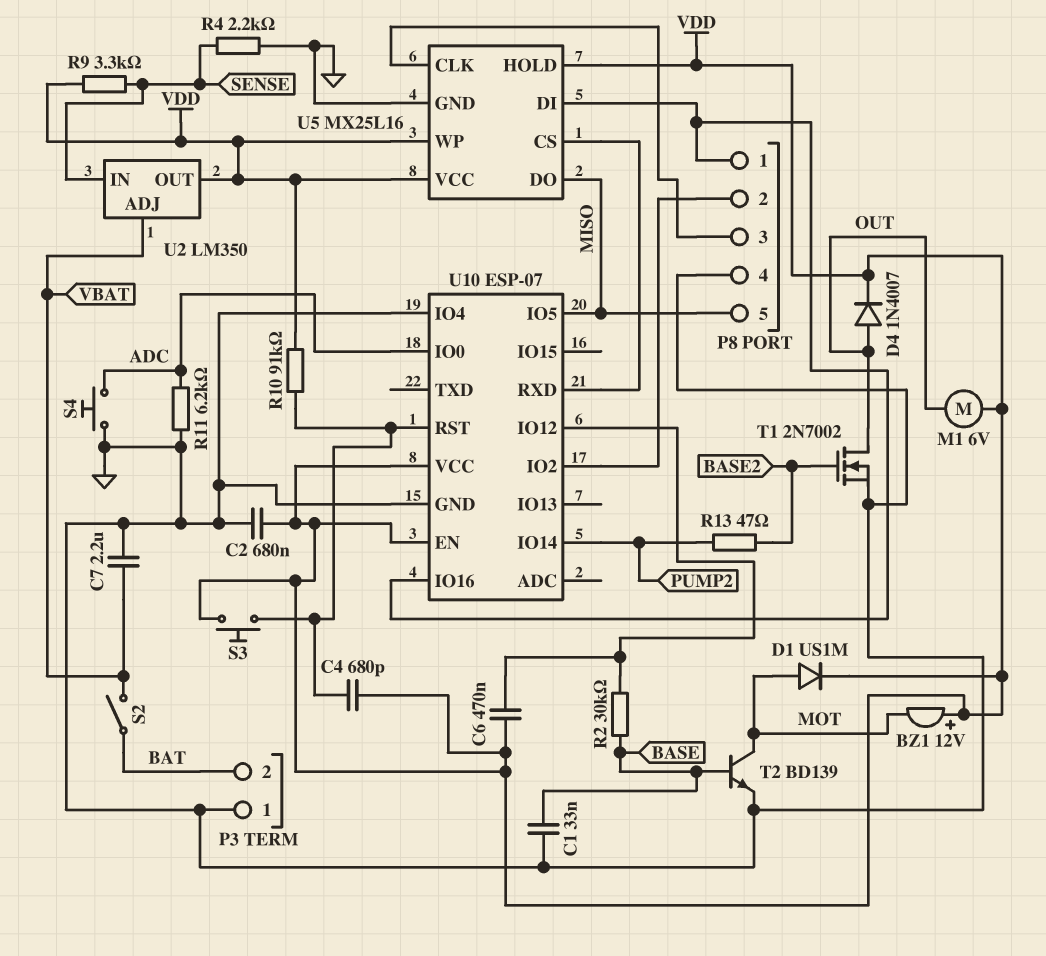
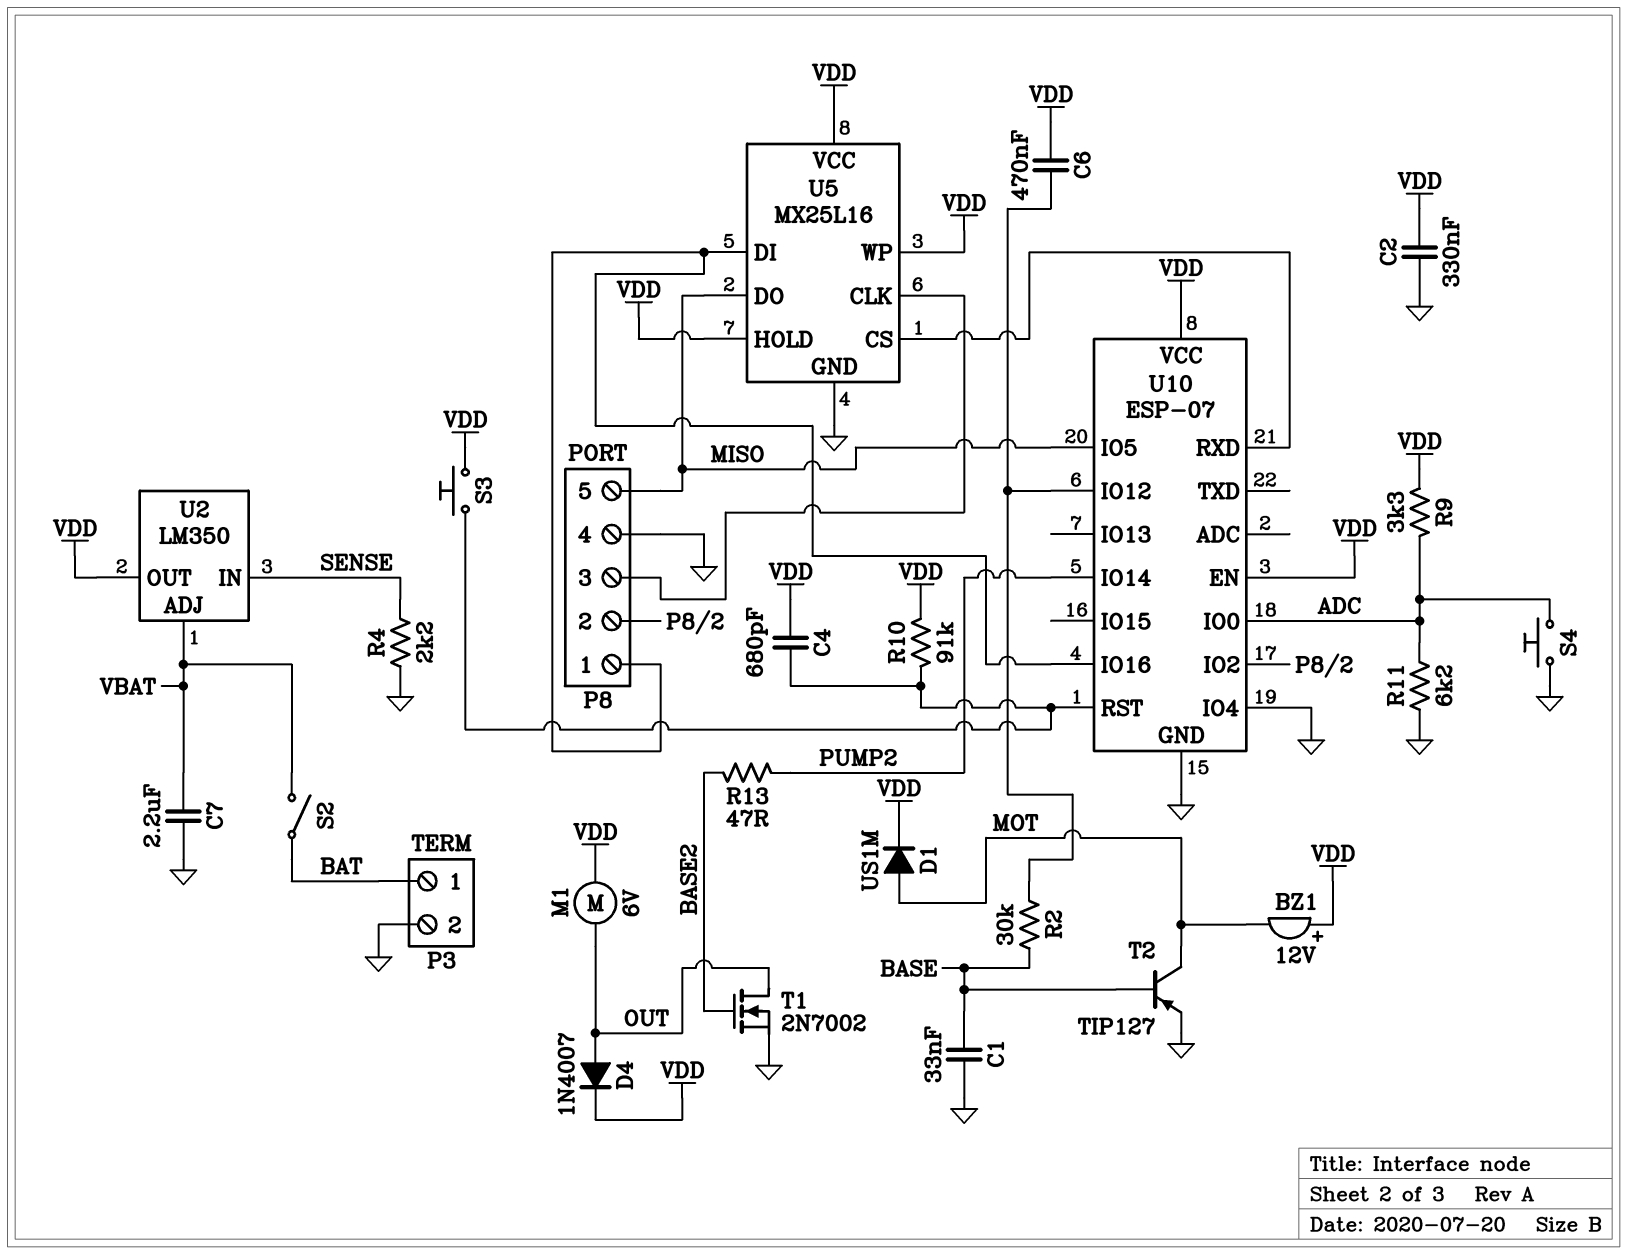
C2: 680nF (GND, VDD) -> 330nF (GND, VDD)
P3 pin 1: GND -> BAT
P3 pin 2: BAT -> GND
R9: 3.3k (SENSE, VDD) -> 3.3k (ADC, VDD)
T2: NPN BD139 (B BASE, C MOT, E GND) -> PNP TIP127 (B BASE, C MOT, E GND)

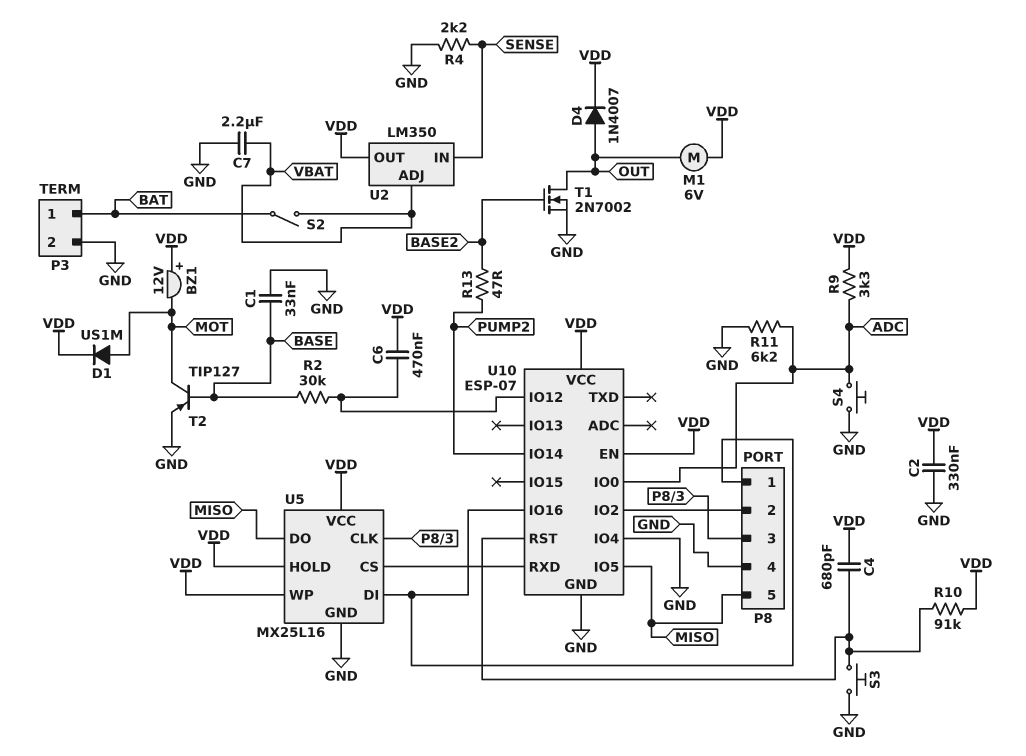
S3: button (U10/RST, VDD) -> button (GND, U10/RST)

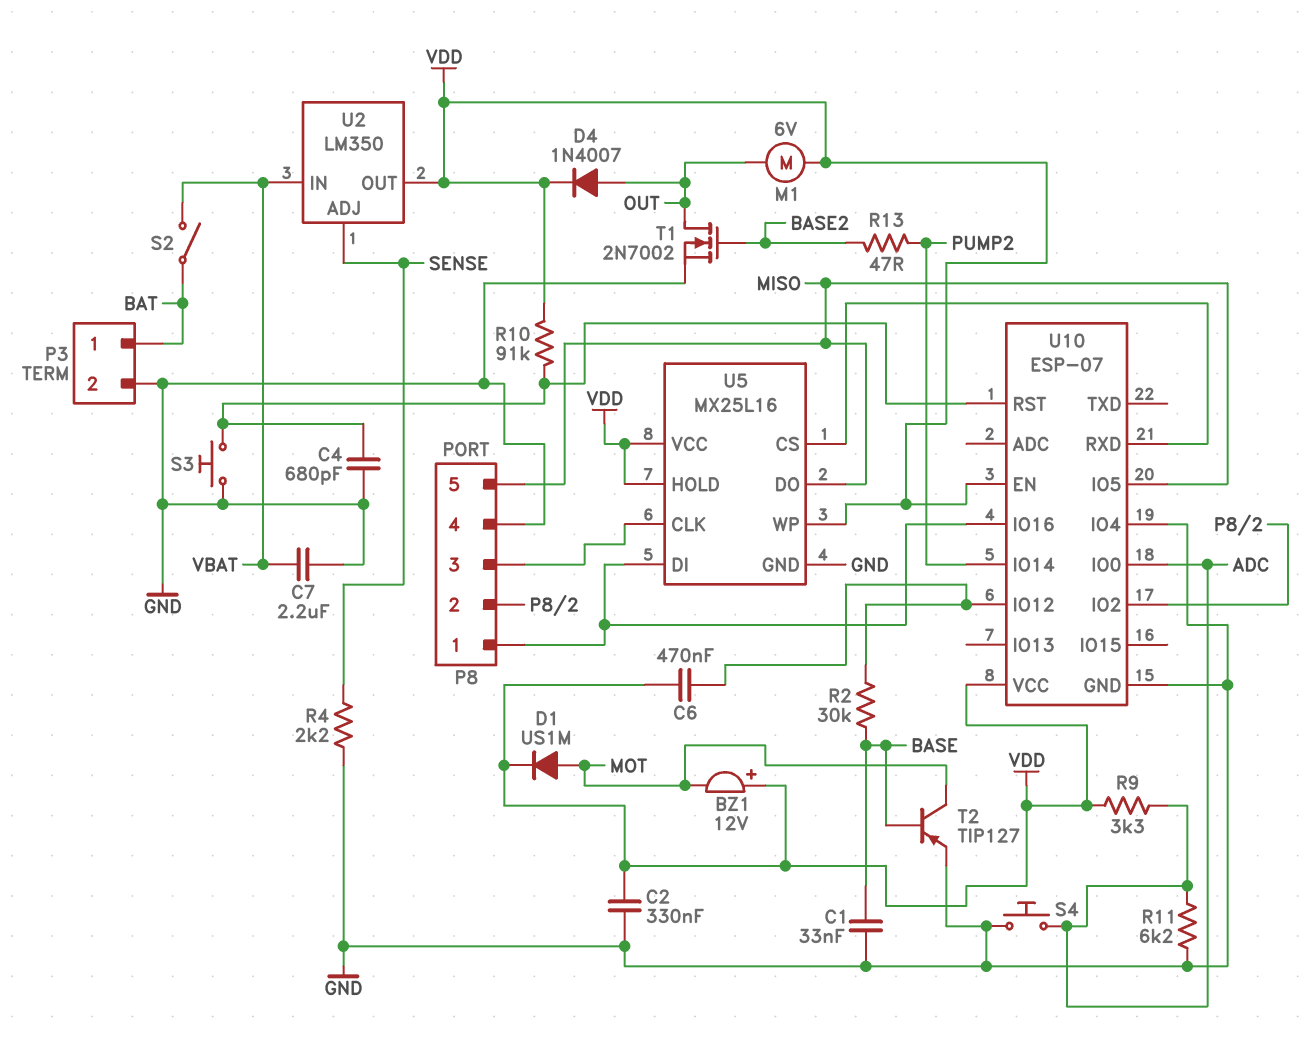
C4: 680pF (U10/RST, VDD) -> 680pF (GND, U10/RST)
U2 pin ADJ: VBAT -> SENSE
U2 pin IN: SENSE -> VBAT

